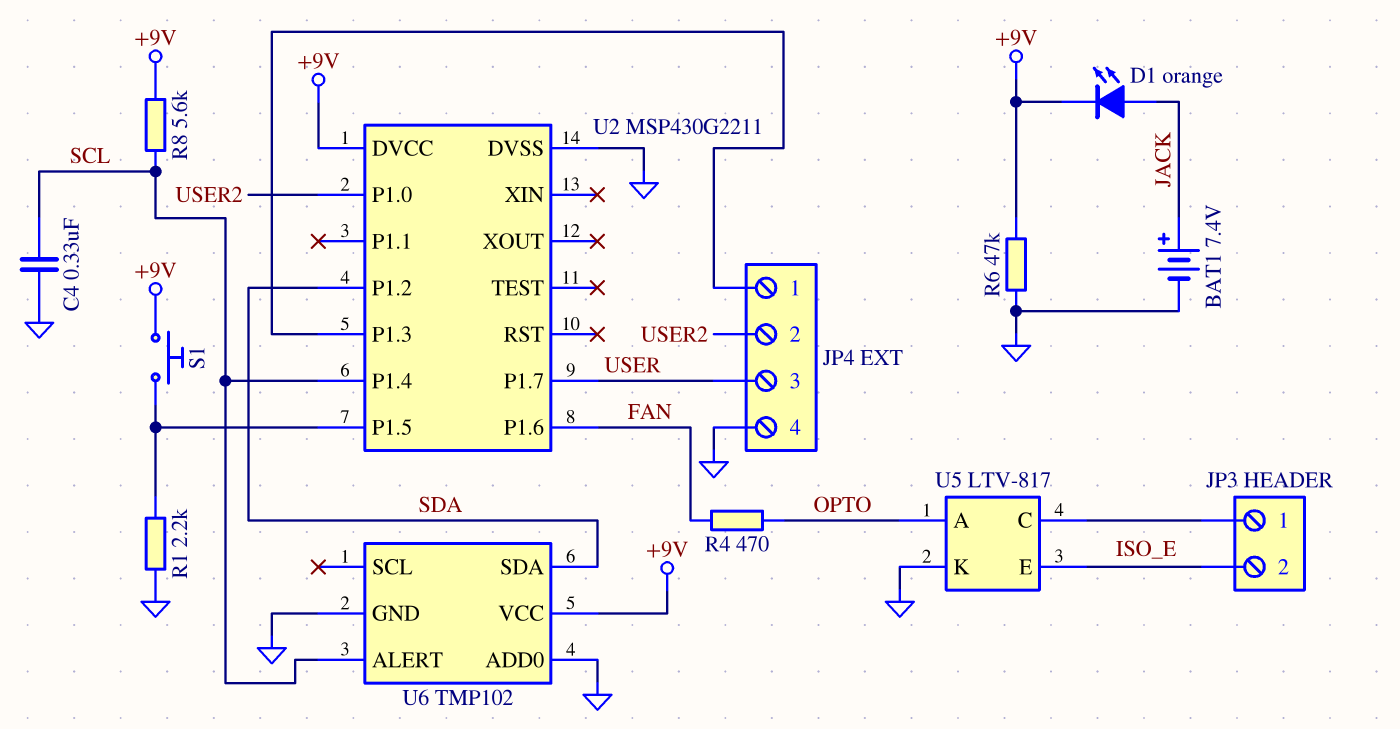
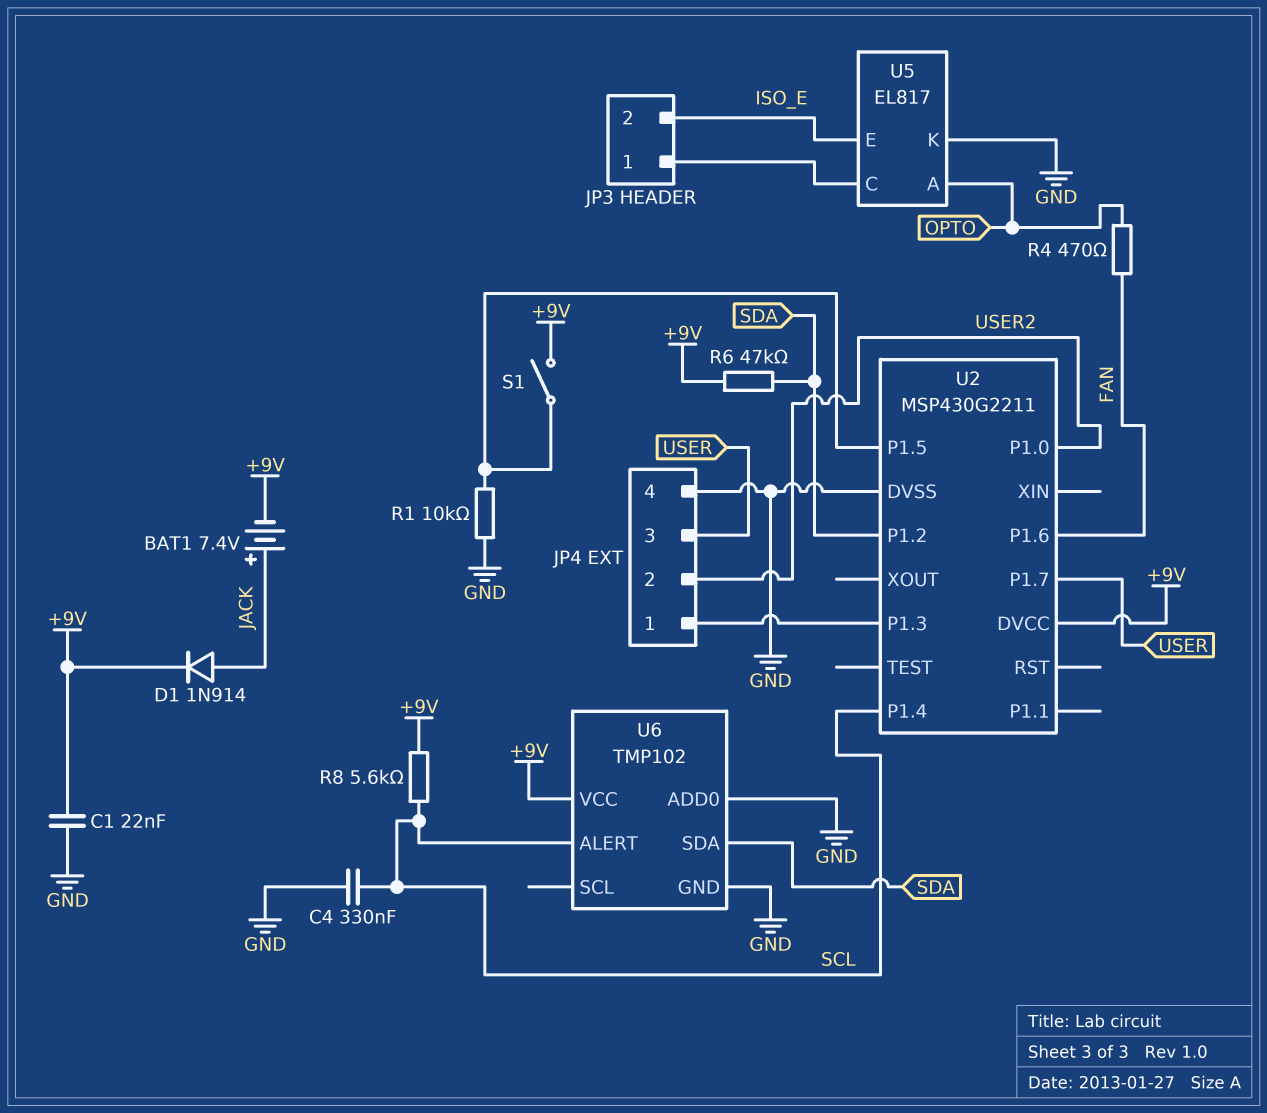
BAT1: 7.4V (plus JACK, minus GND) -> 7.4V (plus JACK, minus +9V)
C1: none -> 22nF (+9V, GND)
D1: LED orange (A JACK, K +9V) -> diode 1N914 (A JACK, K +9V)
R1: 2.2k (GND, U2/P1.5) -> 10k (GND, U2/P1.5)
R6: 47k (+9V, GND) -> 47k (+9V, SDA)
S1: button (+9V, U2/P1.5) -> switch (+9V, U2/P1.5)
U5: LTV-817 -> EL817

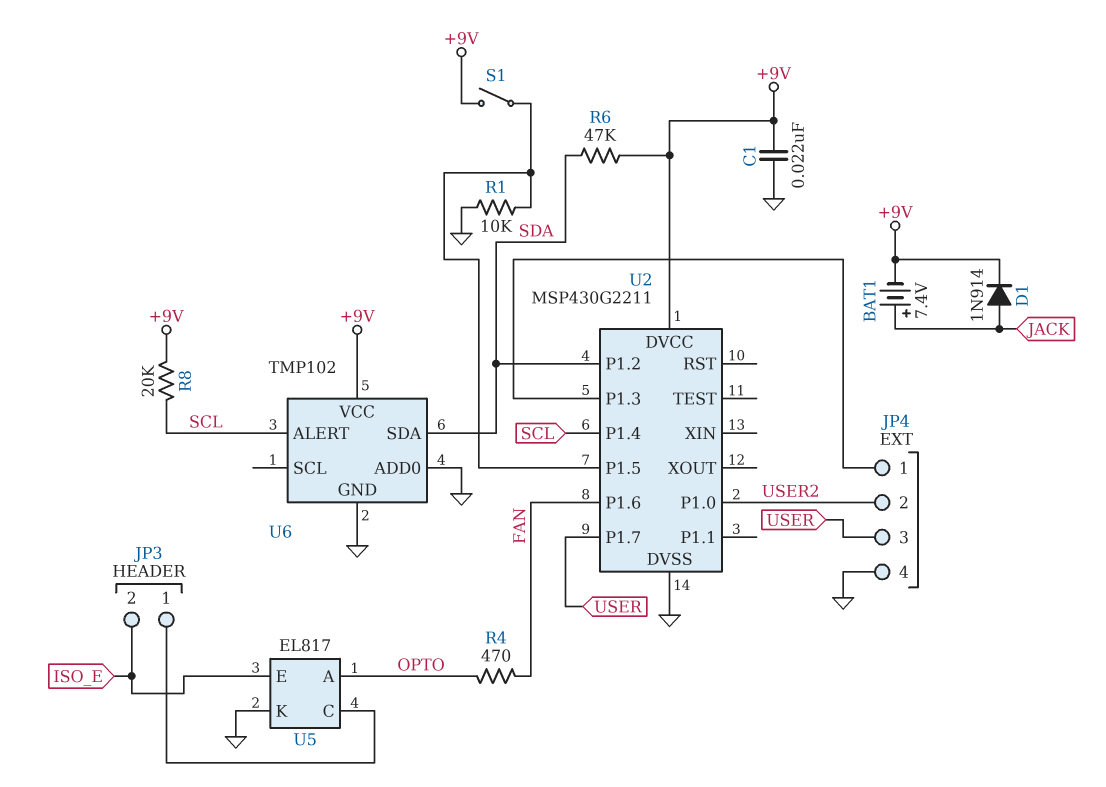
C4: 330nF (GND, SCL) -> none
R8: 5.6k (+9V, SCL) -> 20k (+9V, SCL)

